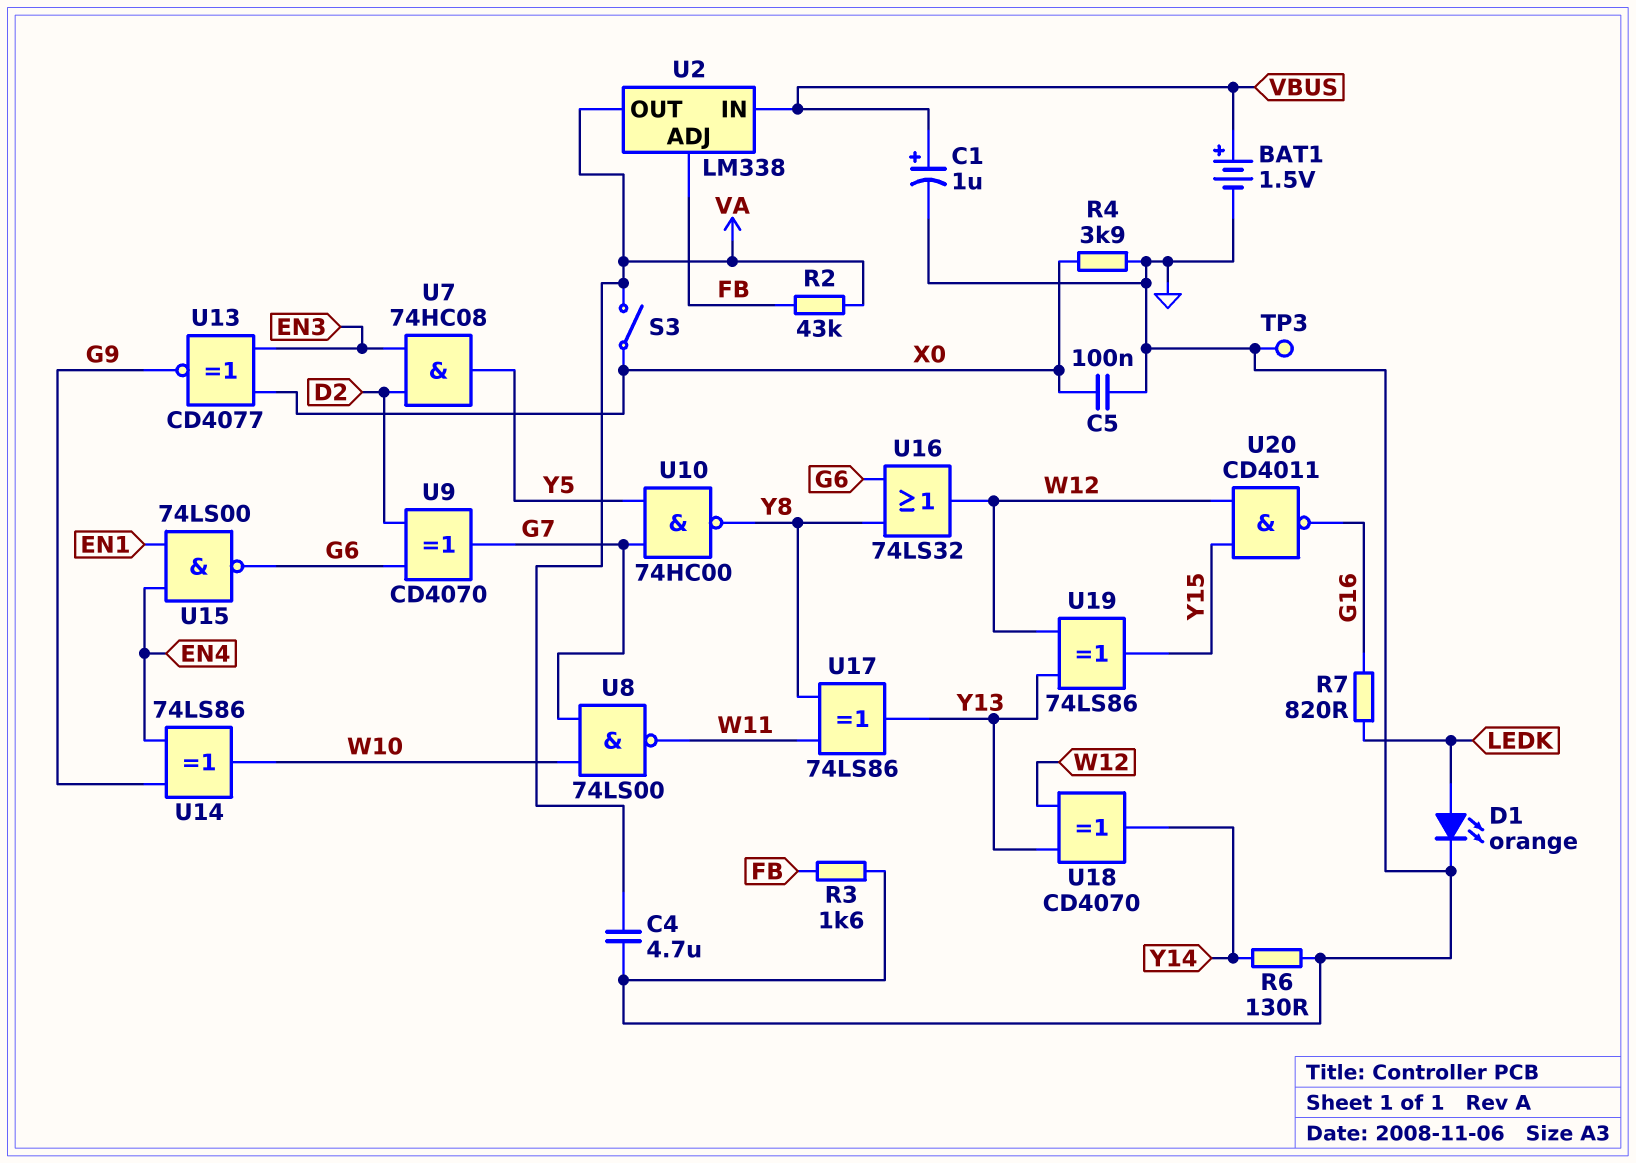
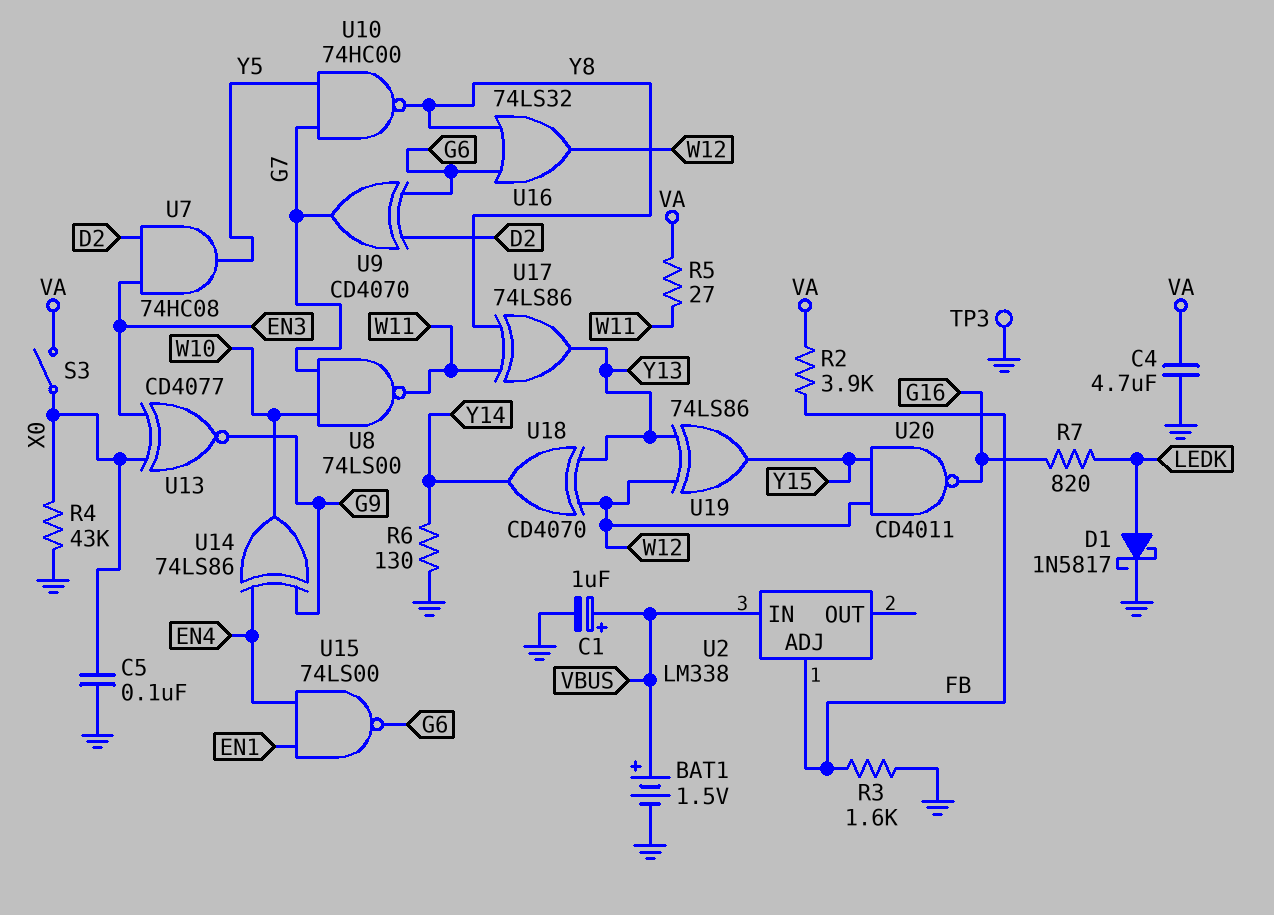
D1: LED orange (A LEDK, K GND) -> schottky 1N5817 (A LEDK, K GND)
R2: 43k (FB, VA) -> 3.9k (FB, VA)
R4: 3.9k (GND, X0) -> 43k (GND, X0)
R5: none -> 27 (VA, W11)
U2 pin OUT: VA -> none

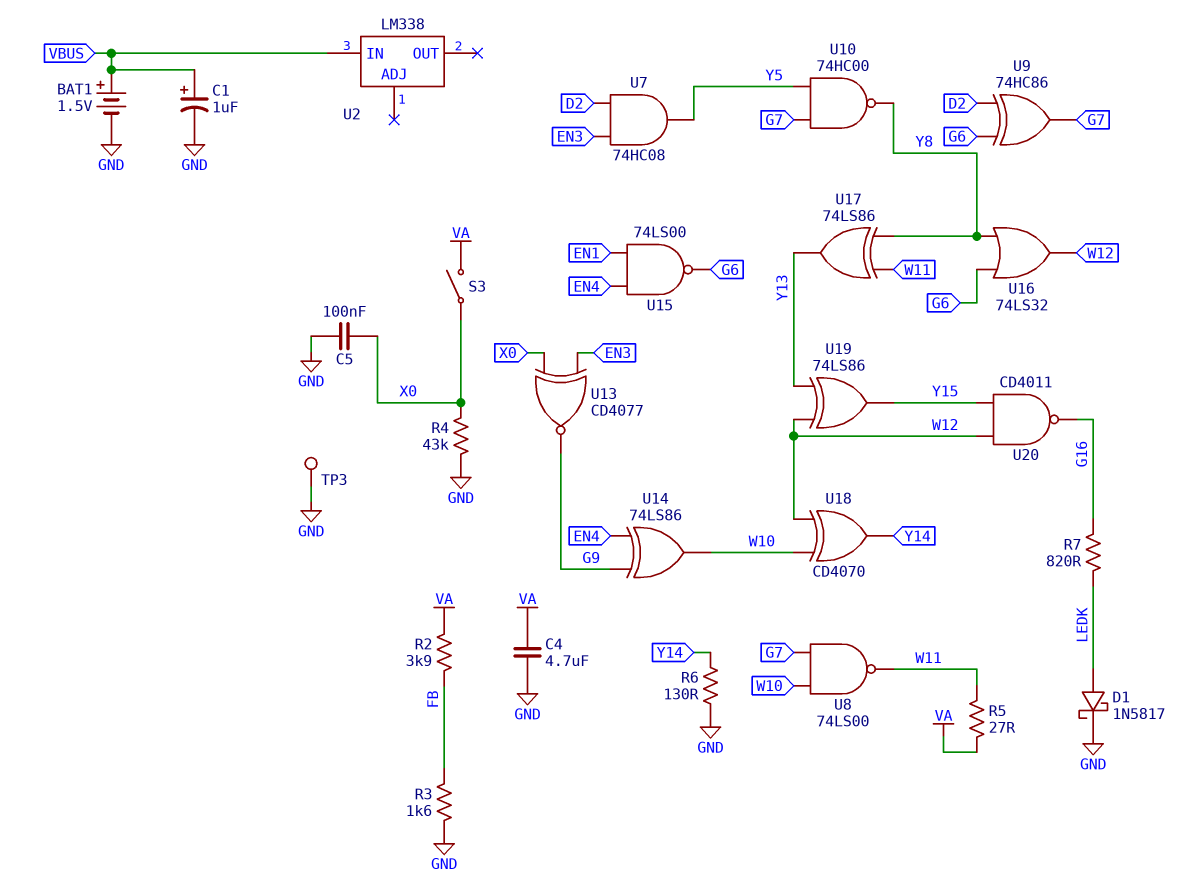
U2 pin ADJ: FB -> none
U9: XOR CD4070 (in D2, in G6, out G7) -> XOR 74HC86 (in D2, in G6, out G7)
U18: XOR CD4070 (in W12, in Y13, out Y14) -> XOR CD4070 (in W10, in W12, out Y14)

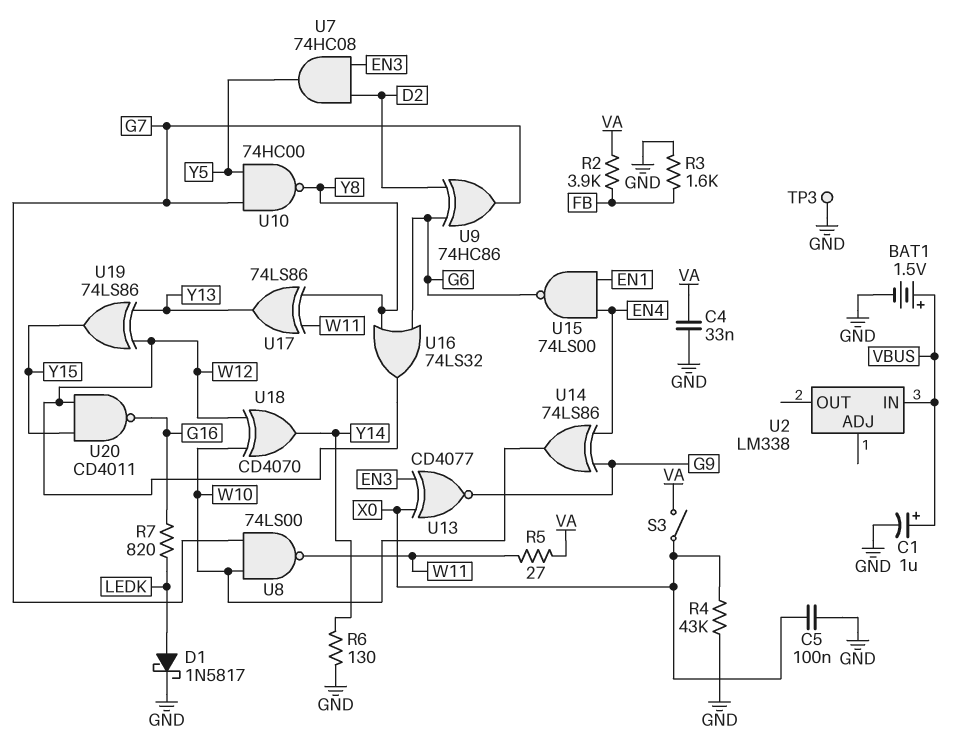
C4: 4.7uF (GND, VA) -> 33nF (GND, VA)

